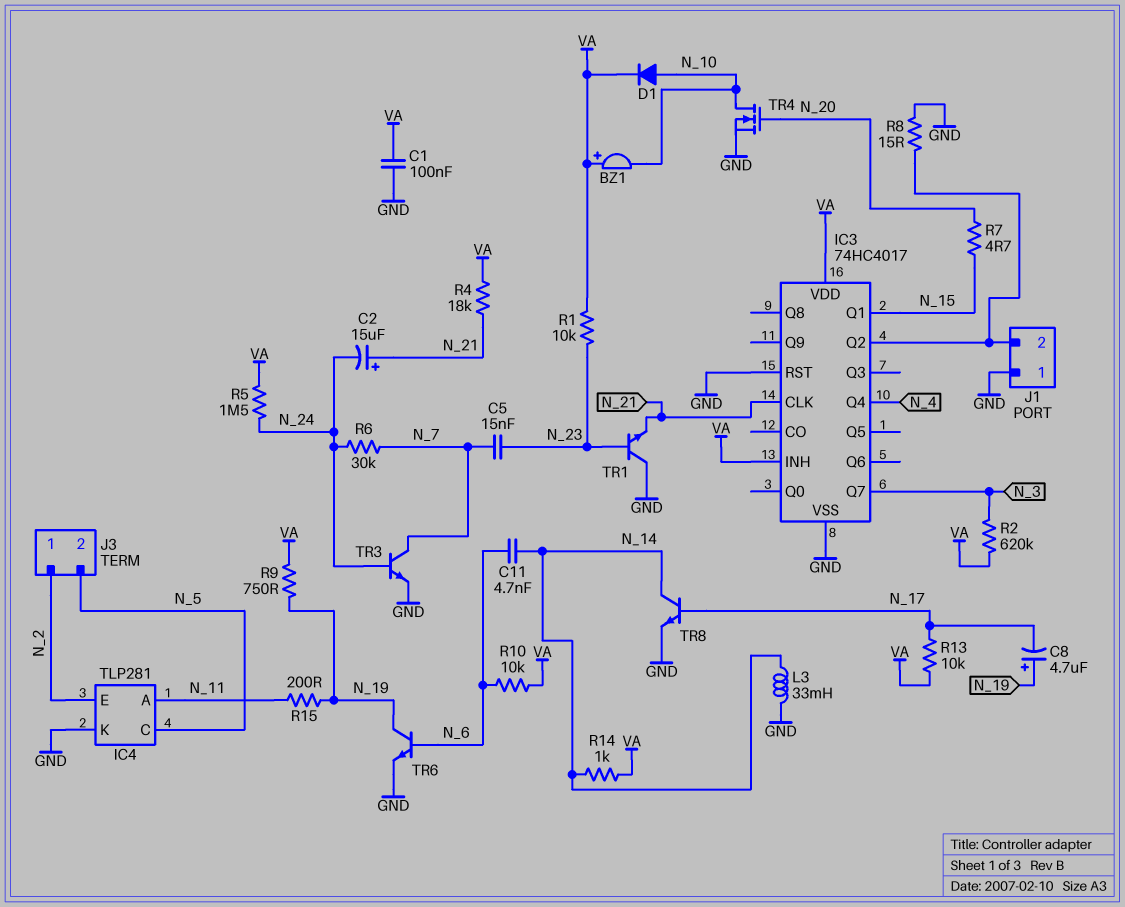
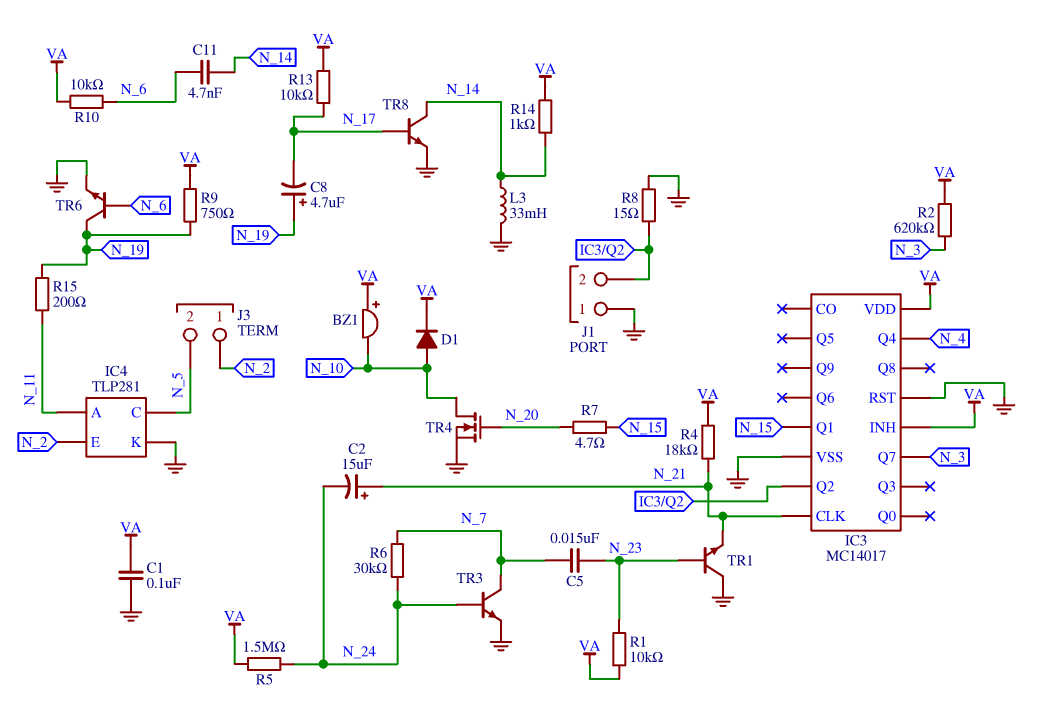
IC3: 74HC4017 -> MC14017

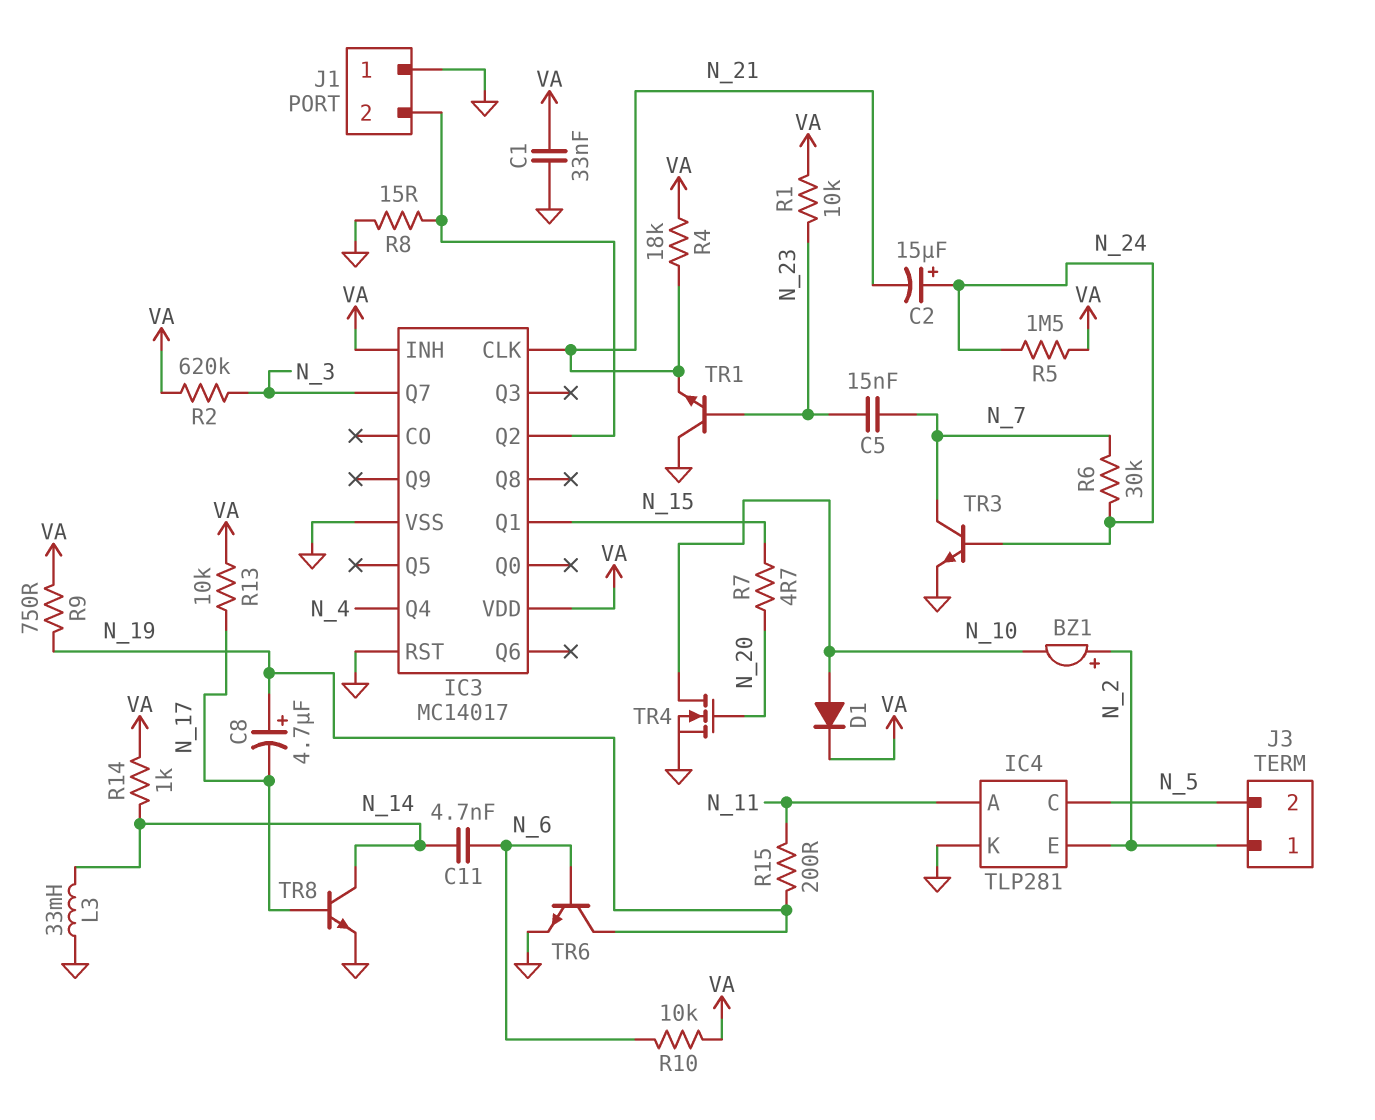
BZ1: buzzer (plus VA, minus N_10) -> buzzer (plus N_2, minus N_10)
C1: 100nF (GND, VA) -> 33nF (GND, VA)
C2: 15uF (plus N_21, minus N_24) -> 15uF (plus N_24, minus N_21)

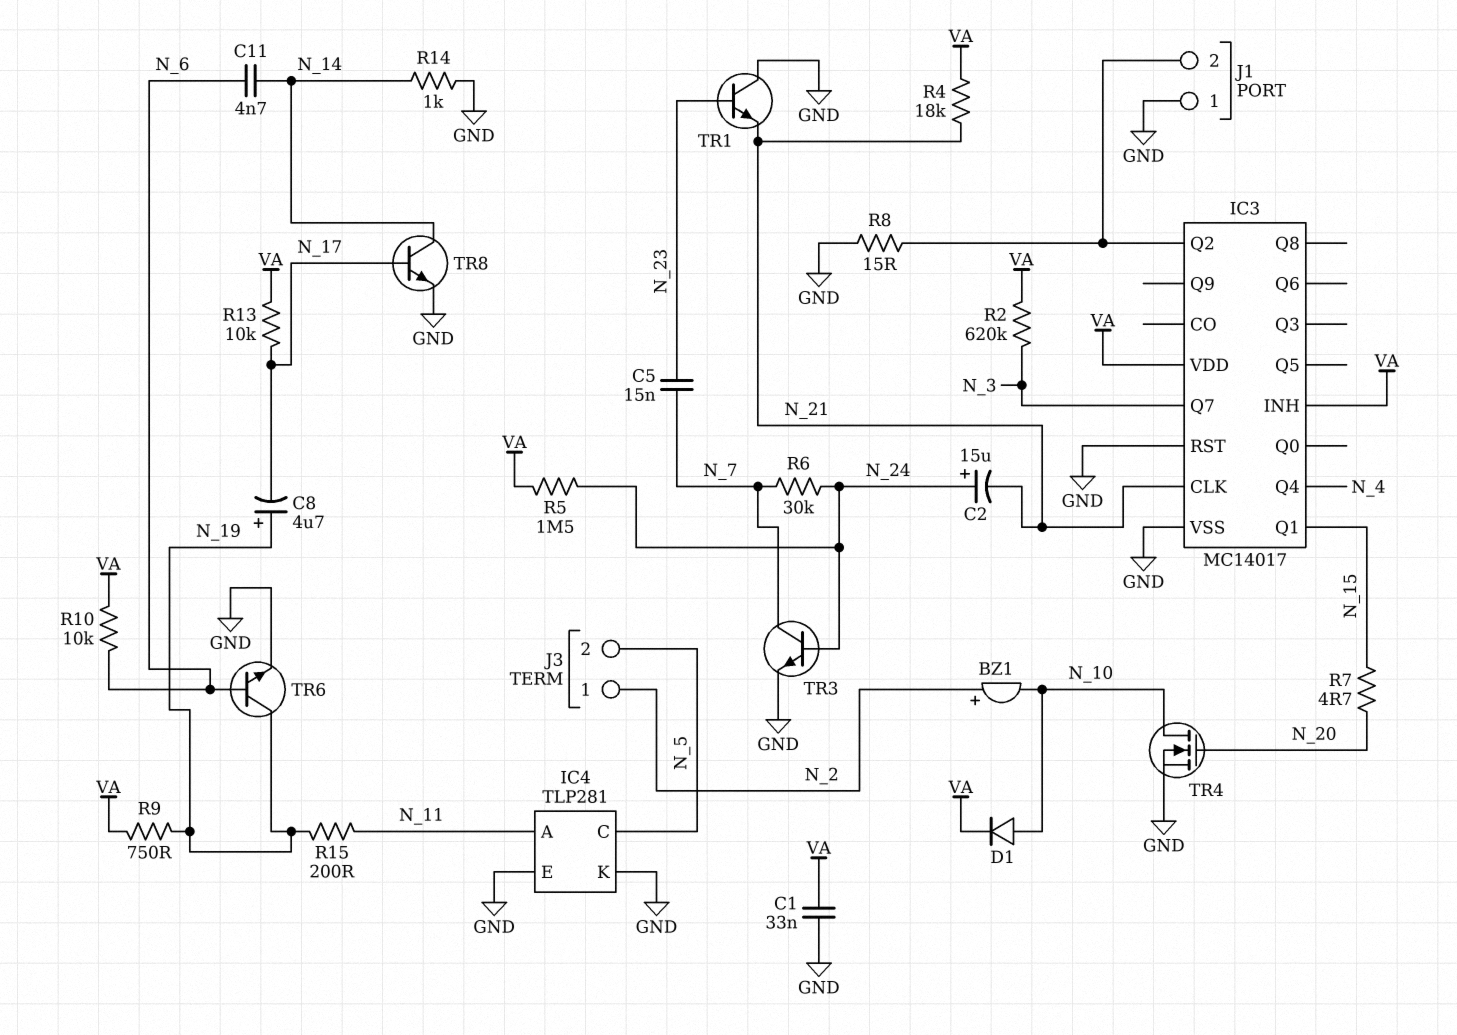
IC4 pin E: N_2 -> GND
L3: 33mH (GND, N_14) -> none
R1: 10k (N_23, VA) -> none
R14: 1k (N_14, VA) -> 1k (GND, N_14)

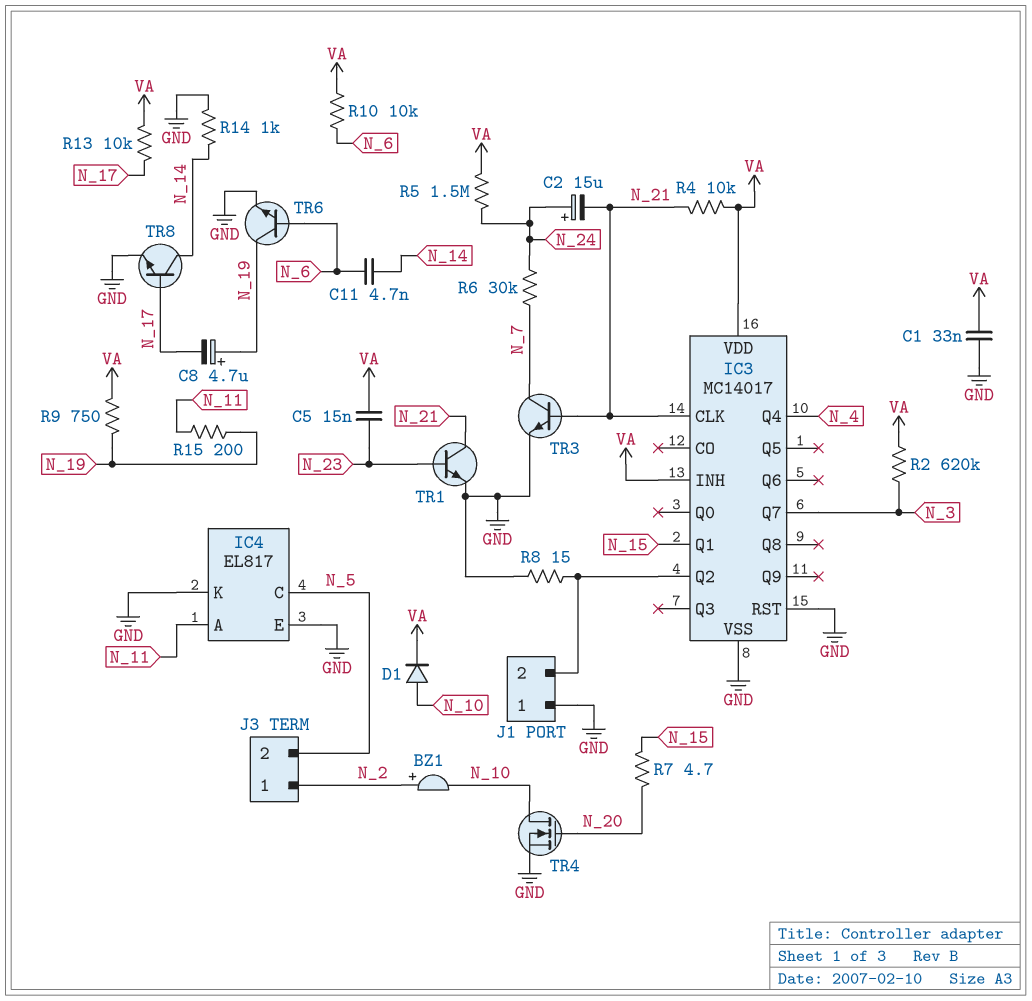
C5: 15nF (N_7, N_23) -> 15nF (N_23, VA)
IC4: TLP281 -> EL817
R4: 18k (N_21, VA) -> 10k (N_21, VA)
TR1: NPN (B N_23, C GND, E N_21) -> NPN (B N_23, C N_21, E GND)
TR3: NPN (B N_24, C N_7, E GND) -> NPN (B N_21, C N_7, E GND)

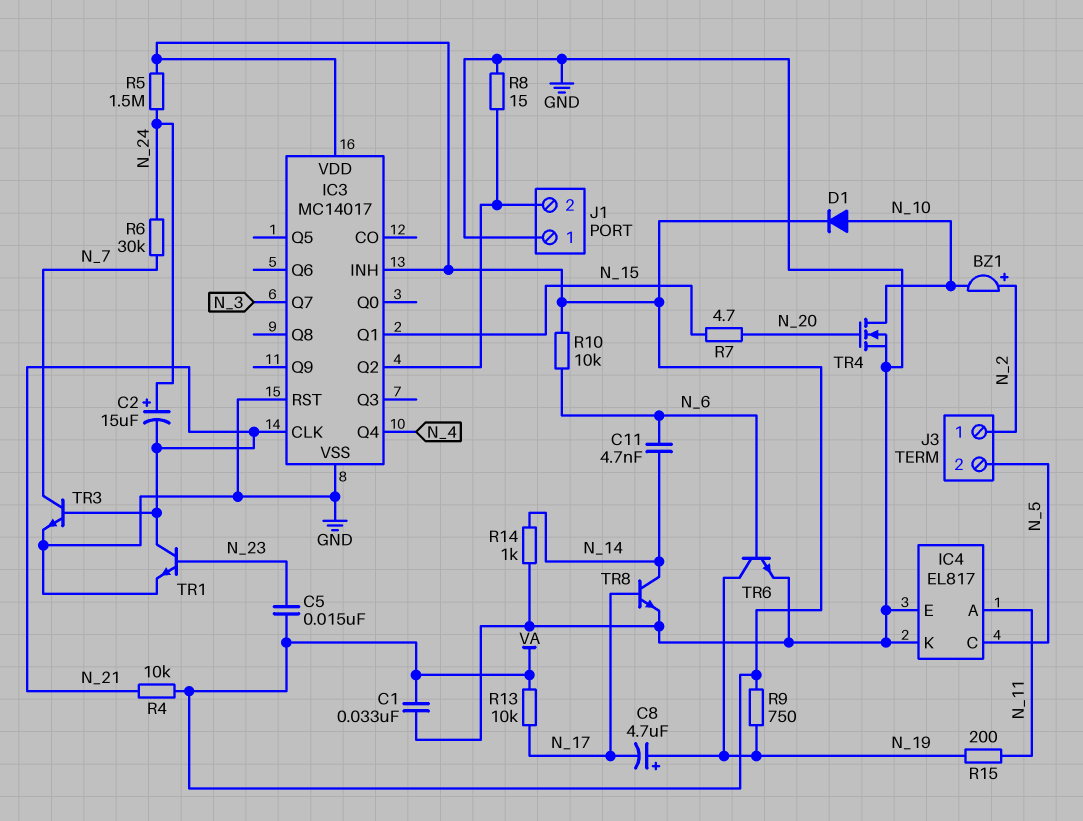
R2: 620k (N_3, VA) -> none

